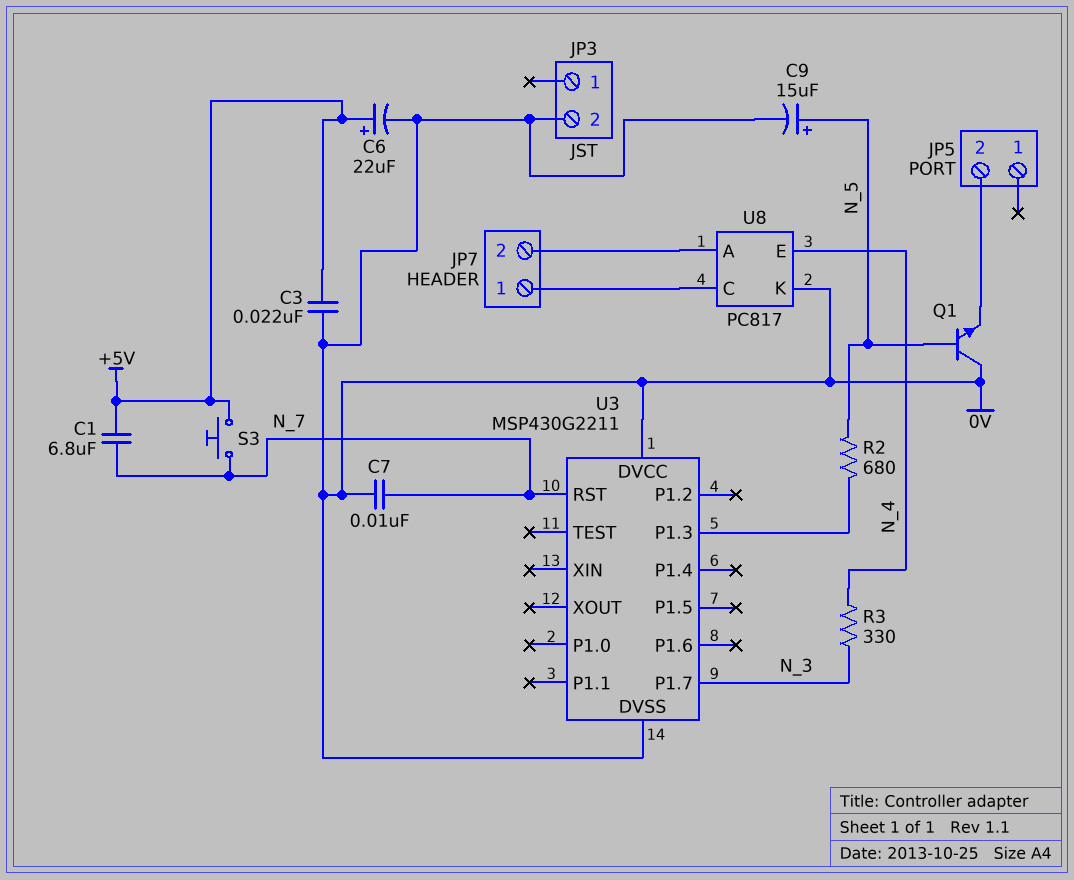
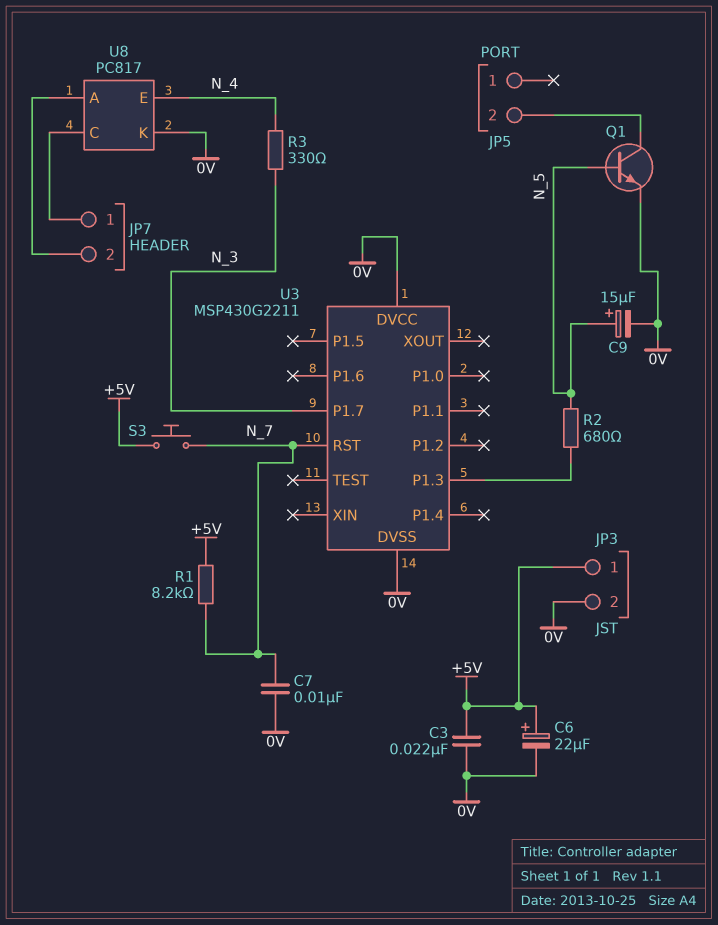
C1: 6.8uF (+5V, N_7) -> none
JP3 pin 1: none -> +5V
Q1: NPN (B N_5, C 0V, E JP5/2) -> NPN (B N_5, C JP5/2, E 0V)
R1: none -> 8.2k (+5V, N_7)

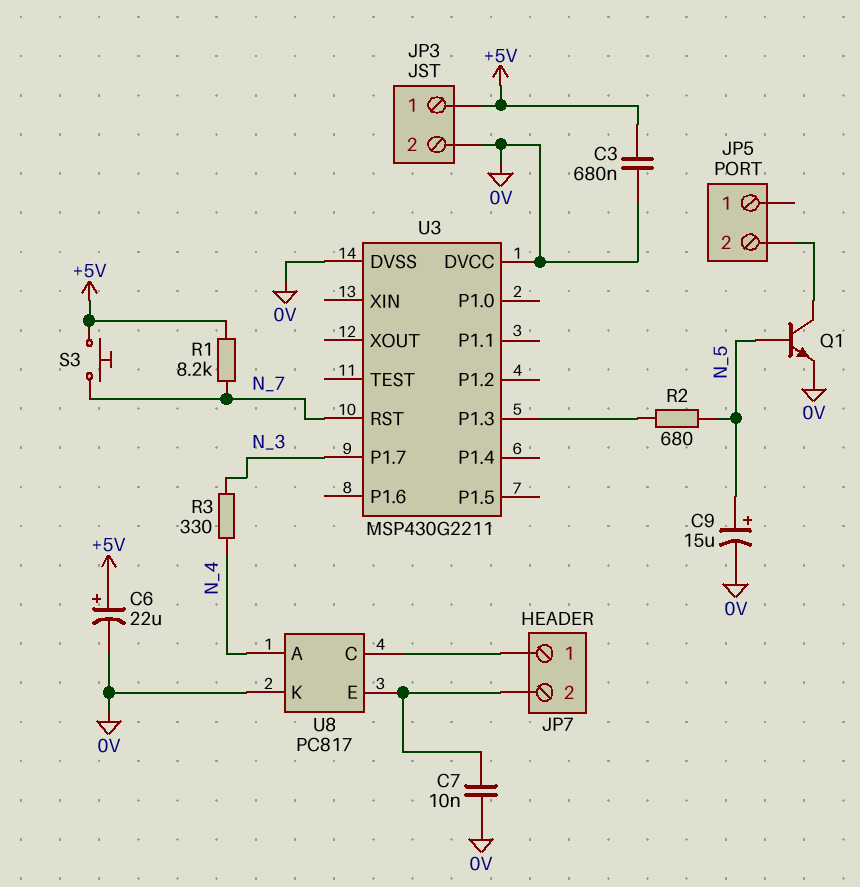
C3: 22nF (+5V, 0V) -> 680nF (+5V, 0V)
C7: 10nF (0V, N_7) -> 10nF (0V, JP7/2)
U8 pin A: JP7/2 -> N_4
U8 pin E: N_4 -> JP7/2

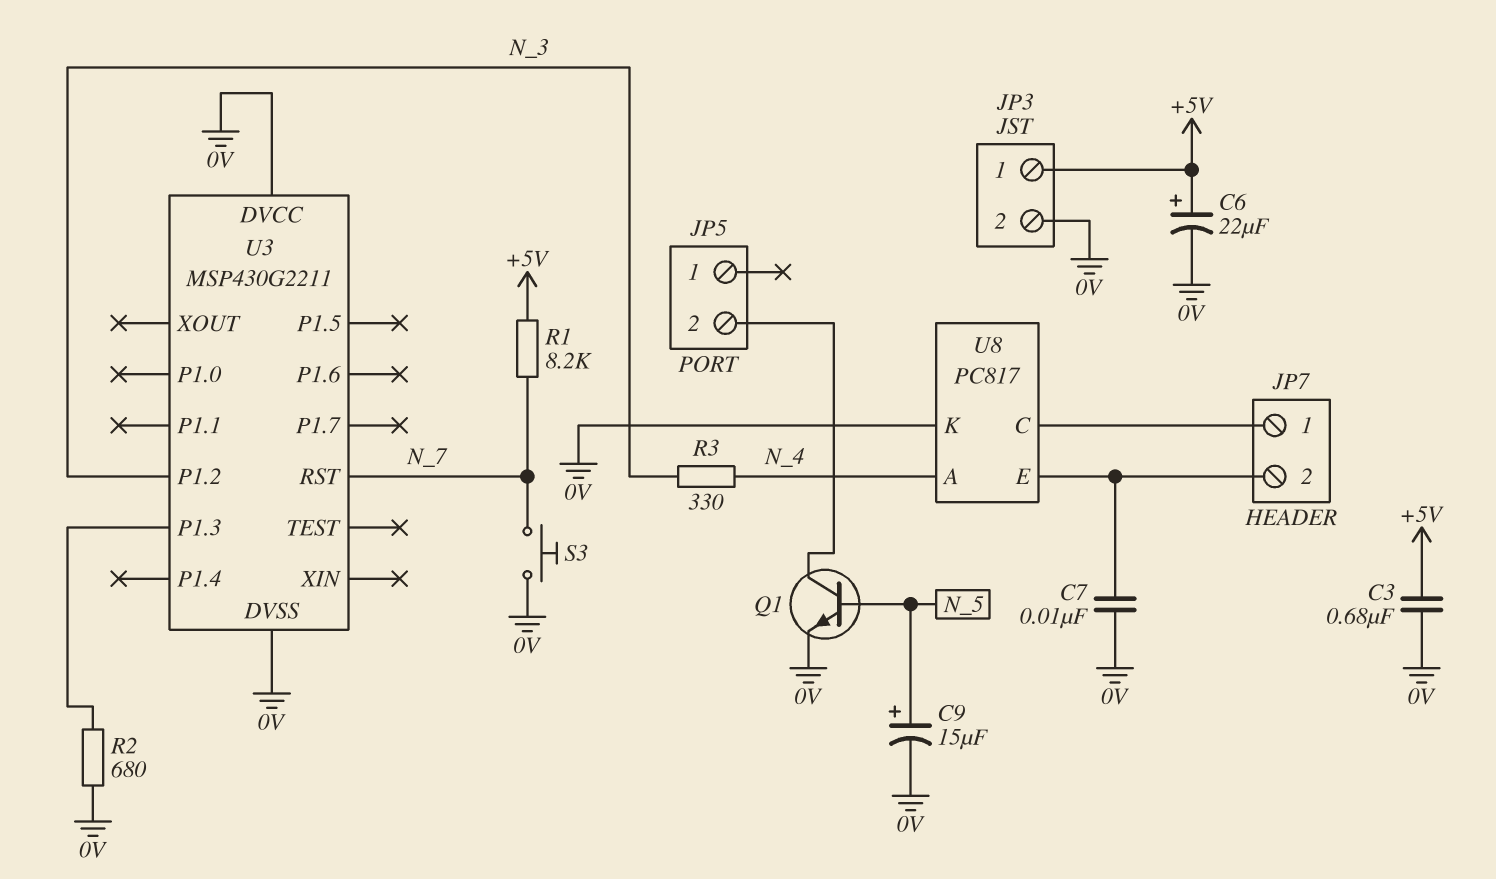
R2: 680 (N_5, U3/P1.3) -> 680 (0V, U3/P1.3)
S3: button (+5V, N_7) -> button (0V, N_7)
U3 pin P1.2: none -> N_3
U3 pin P1.7: N_3 -> none

